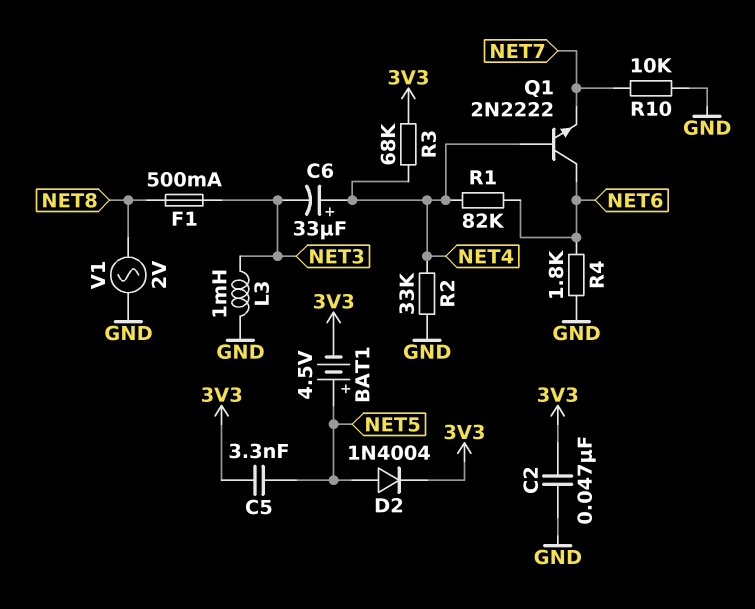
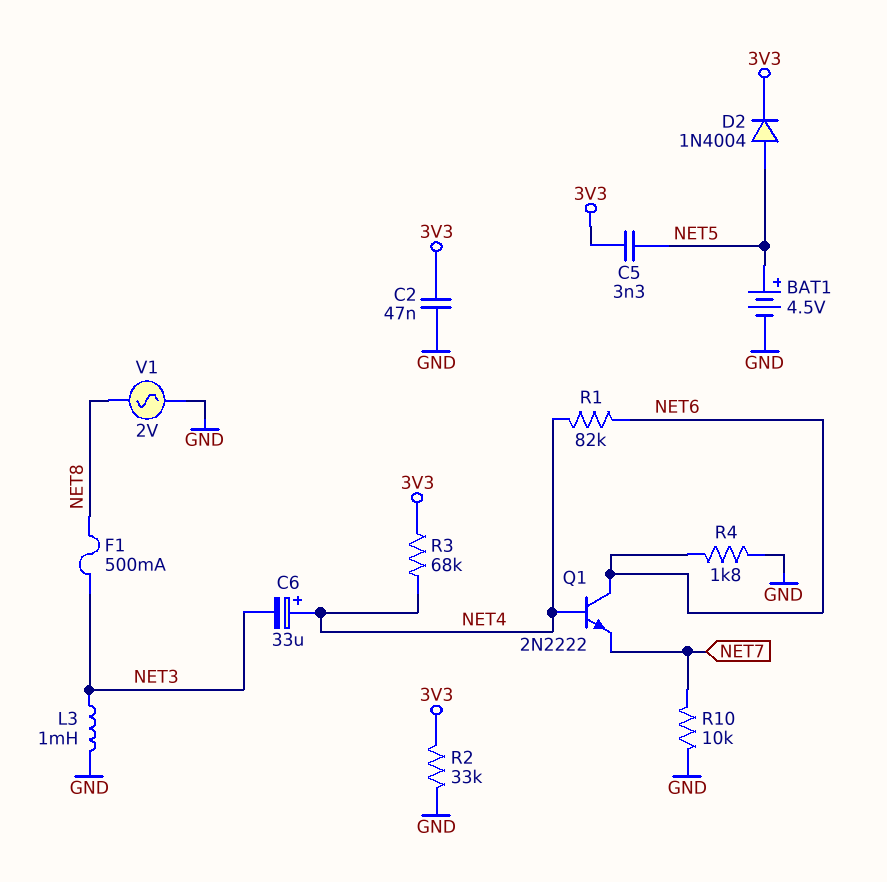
BAT1: 4.5V (plus NET5, minus 3V3) -> 4.5V (plus NET5, minus GND)
R2: 33k (GND, NET4) -> 33k (3V3, GND)

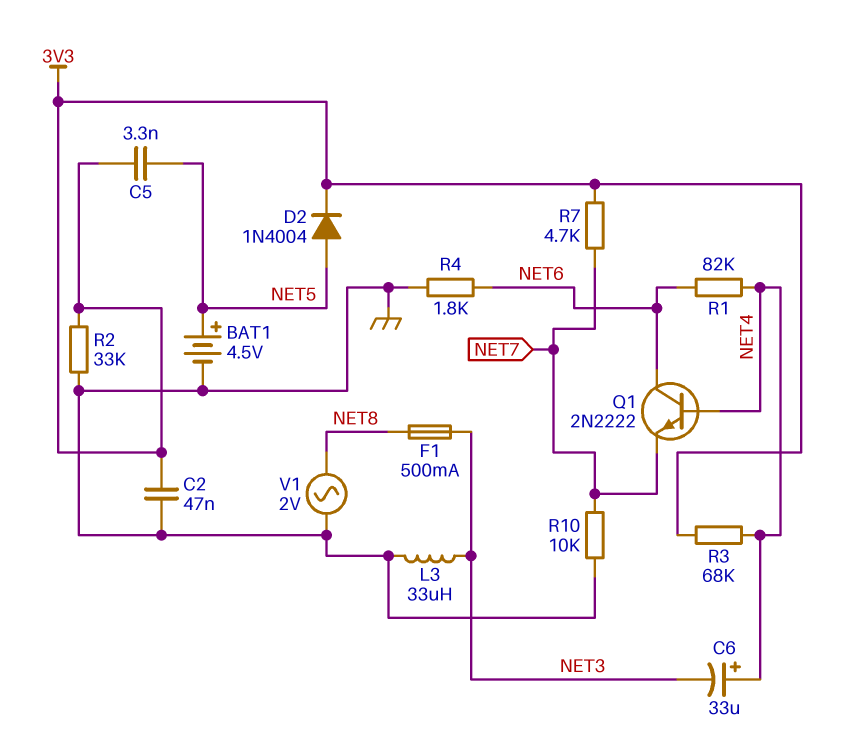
L3: 1mH (GND, NET3) -> 33uH (GND, NET3)
R7: none -> 4.7k (3V3, NET7)

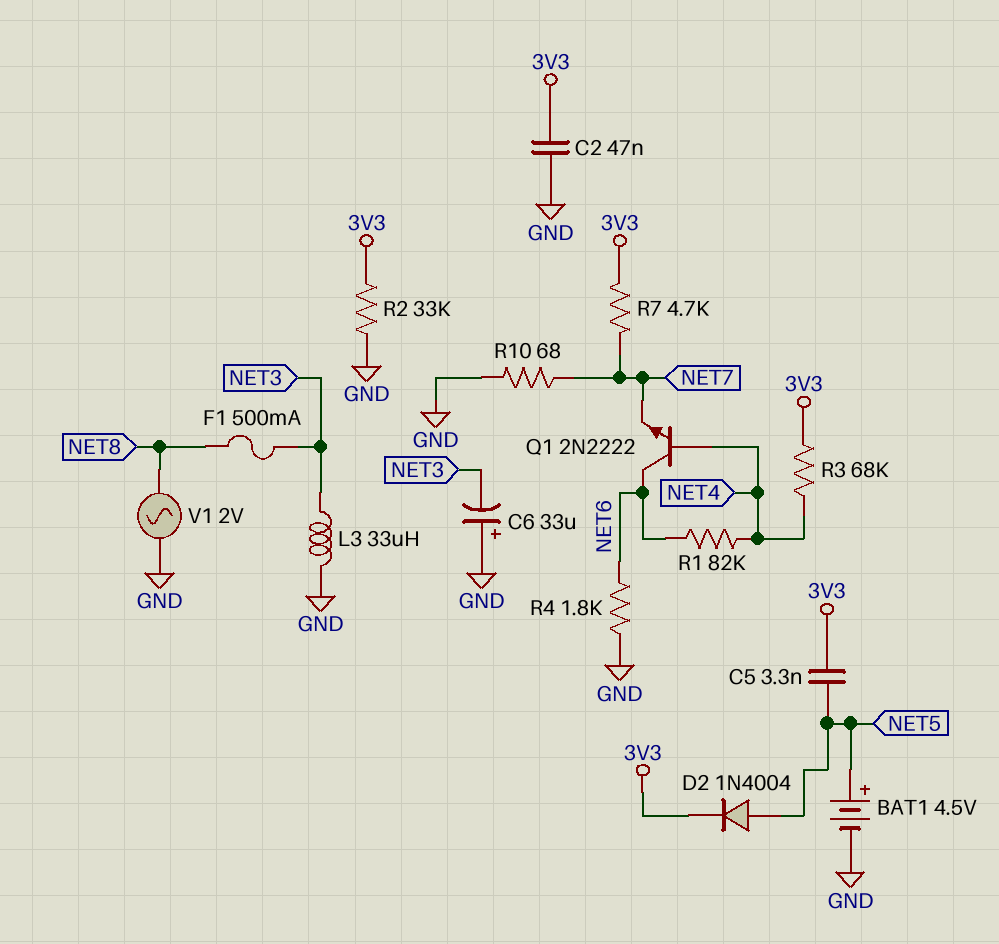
C6: 33uF (plus NET4, minus NET3) -> 33uF (plus GND, minus NET3)
R10: 10k (GND, NET7) -> 68 (GND, NET7)

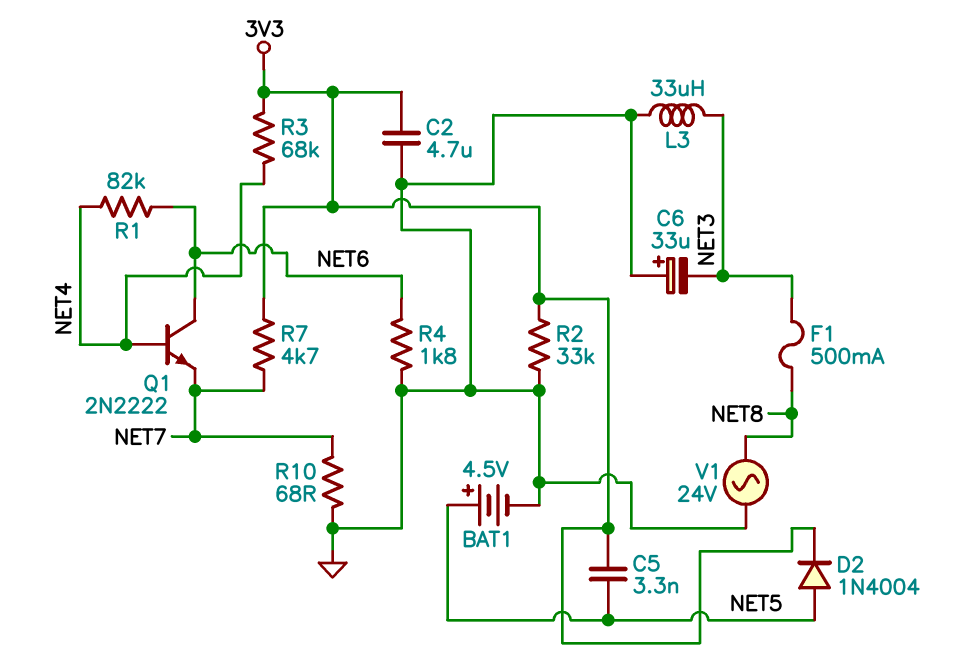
C2: 47nF (3V3, GND) -> 4.7uF (3V3, GND)
V1: AC 2V (GND, NET8) -> AC 24V (GND, NET8)

